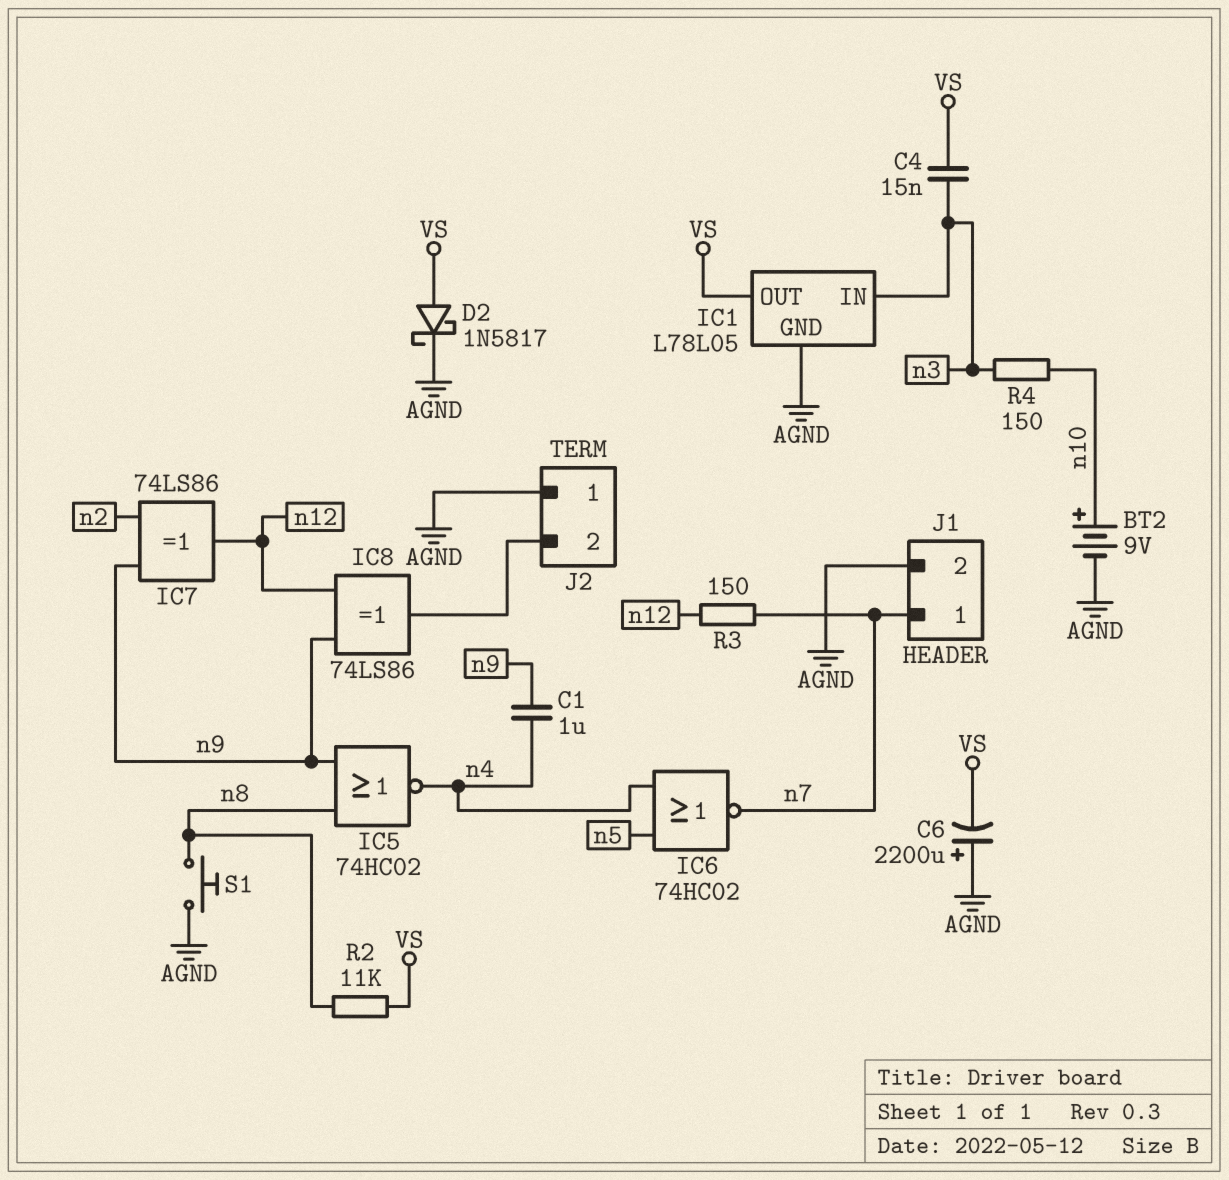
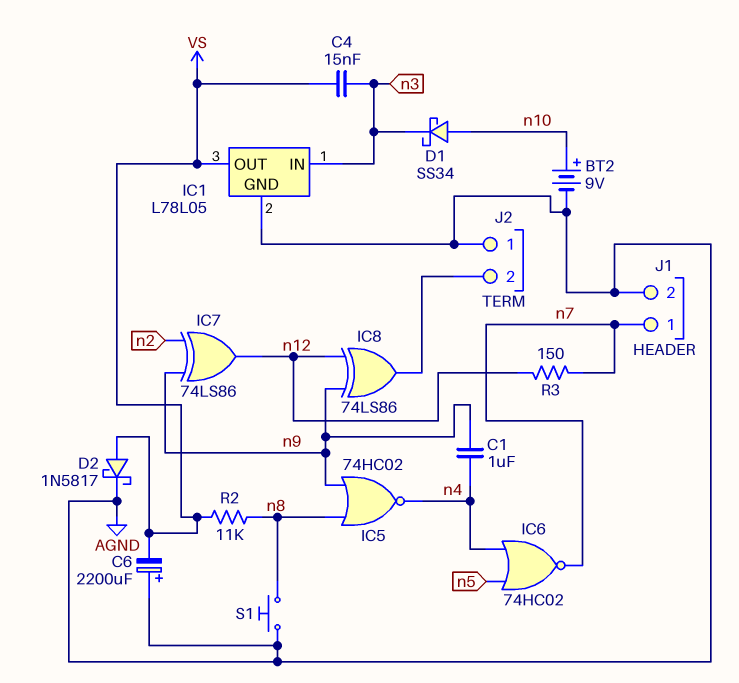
D1: none -> schottky SS34 (A n10, K n3)
R4: 150 (n3, n10) -> none

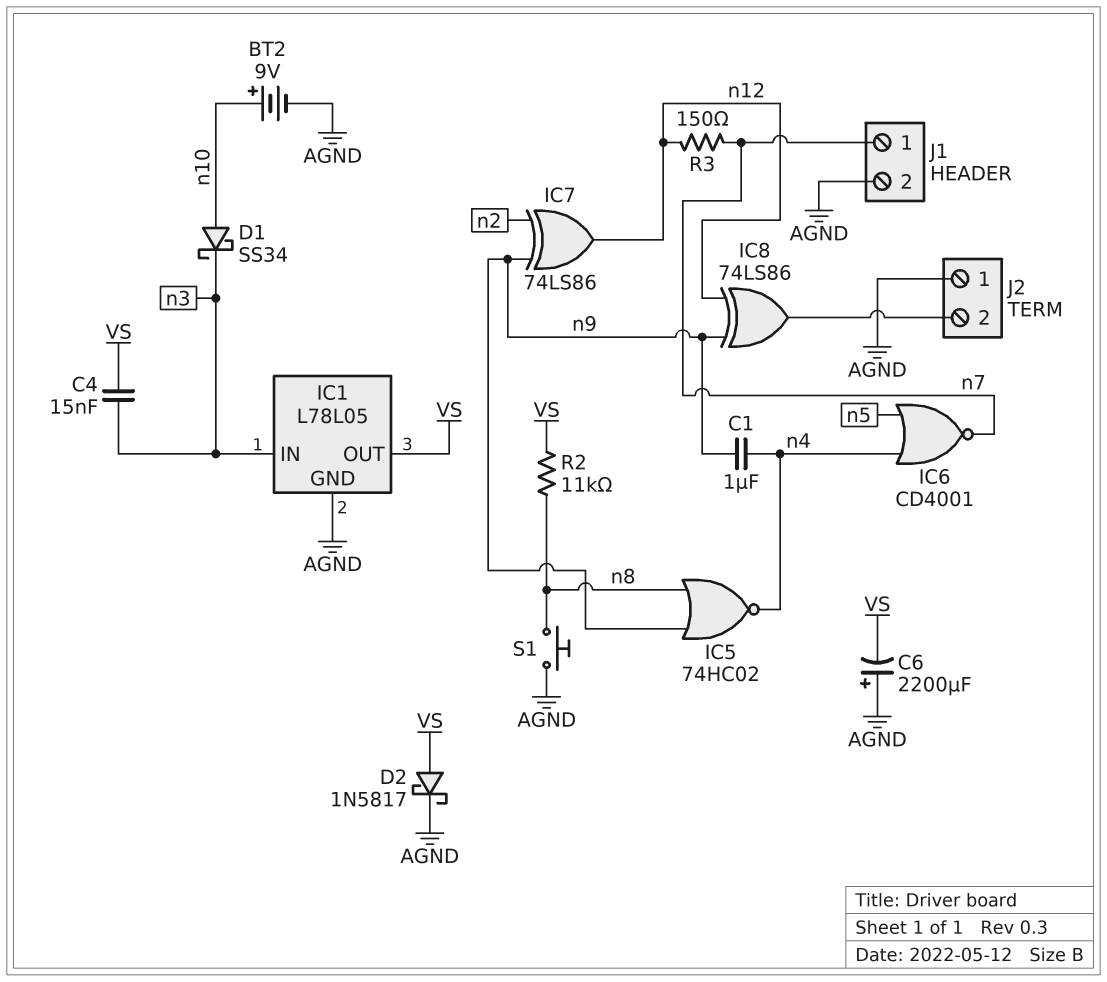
IC6: NOR 74HC02 (in n4, in n5, out n7) -> NOR CD4001 (in n4, in n5, out n7)

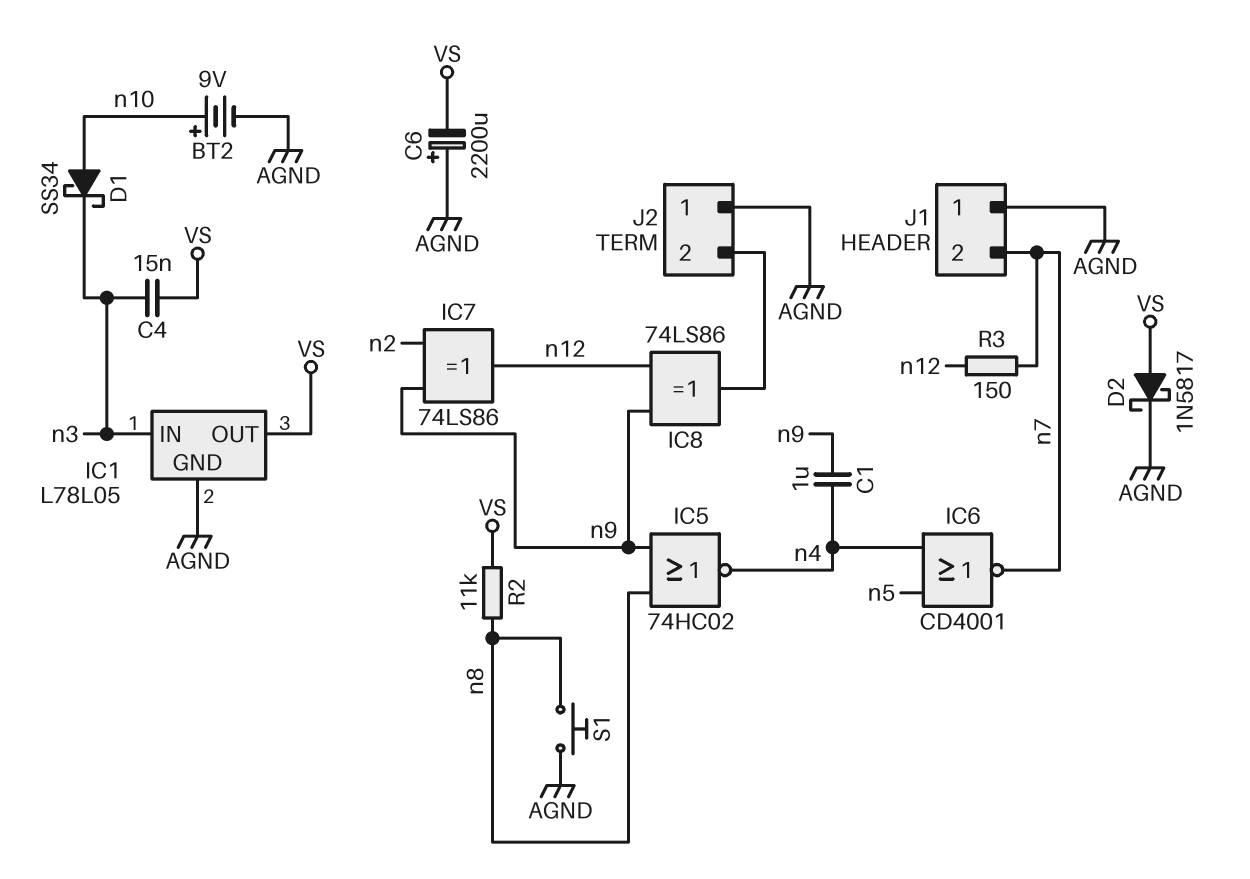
J1 pin 1: n7 -> AGND
J1 pin 2: AGND -> n7

